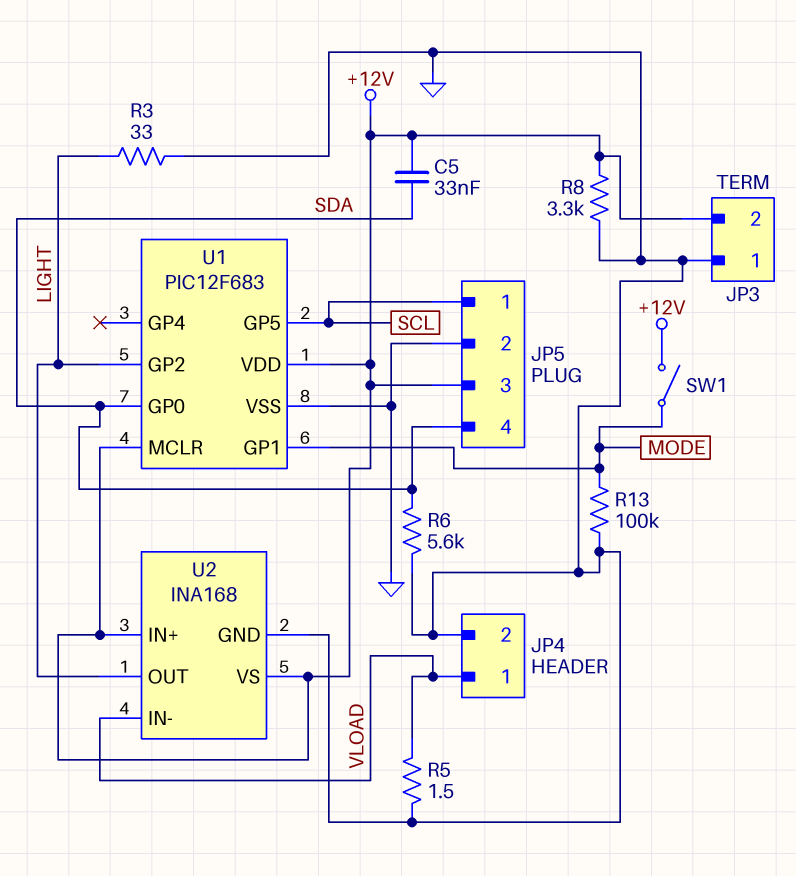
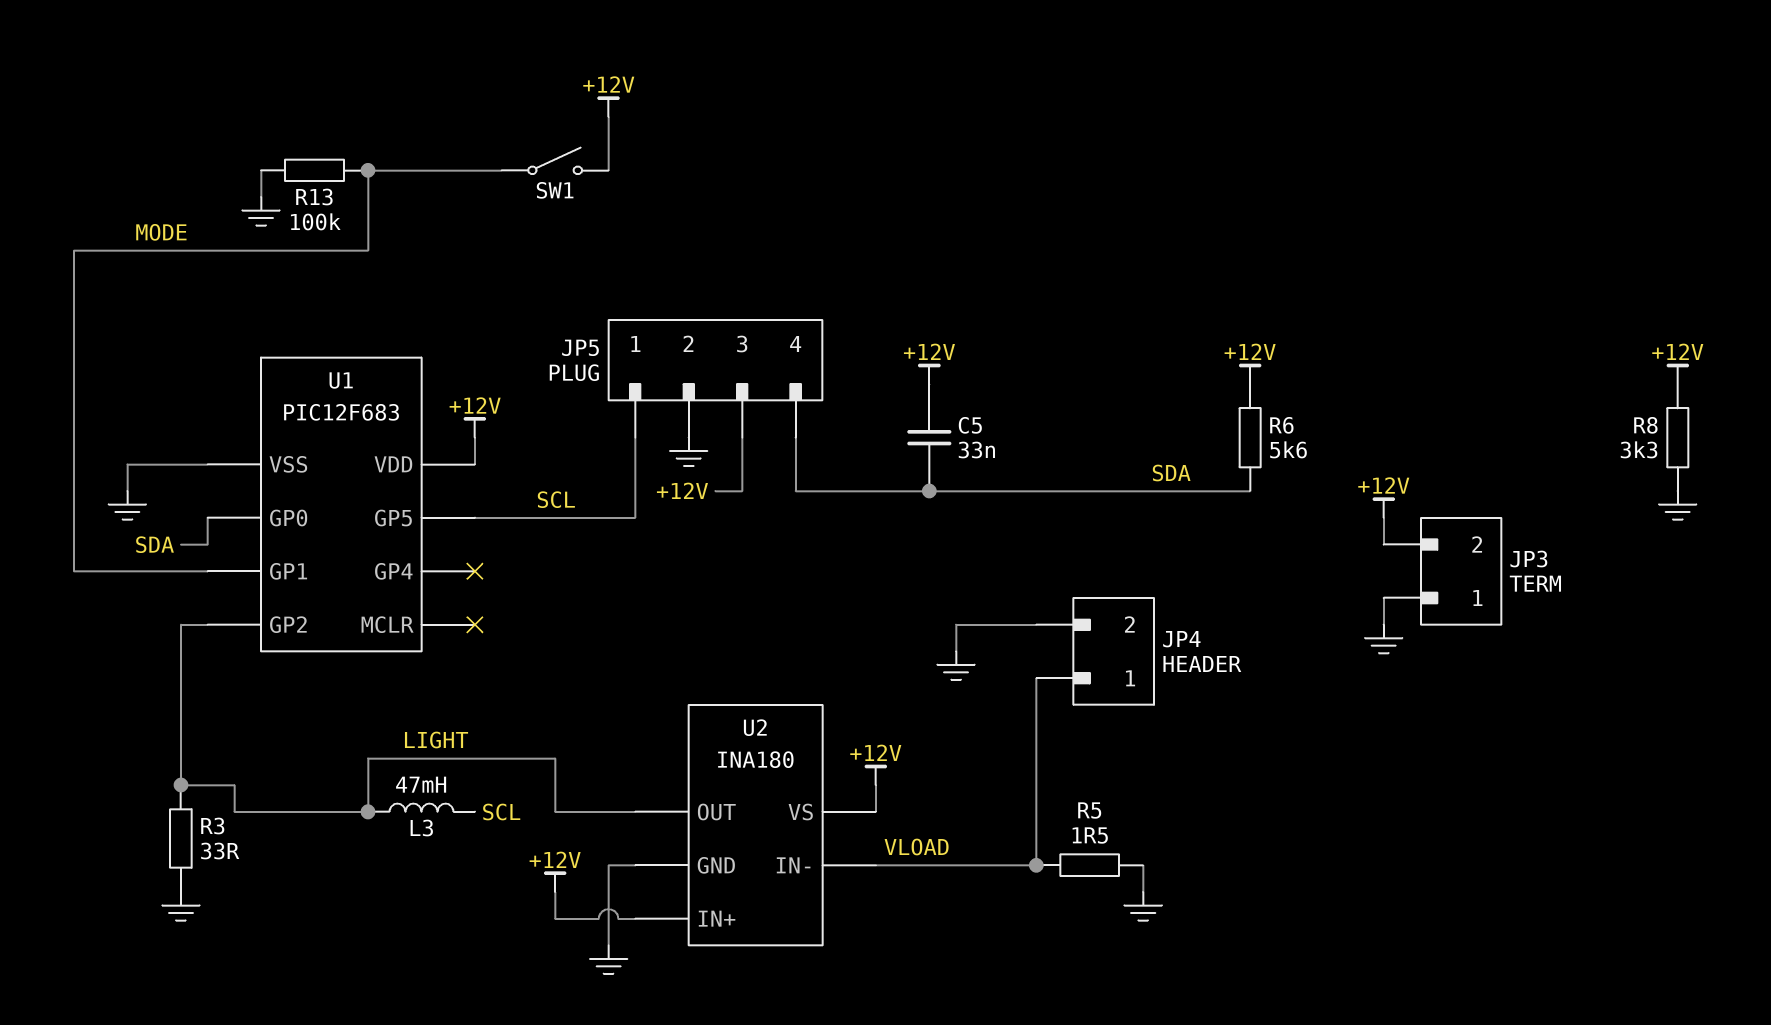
L3: none -> 47mH (LIGHT, SCL)
R6: 5.6k (GND, SDA) -> 5.6k (+12V, SDA)
U1 pin MCLR: +12V -> none
U2: INA168 -> INA180

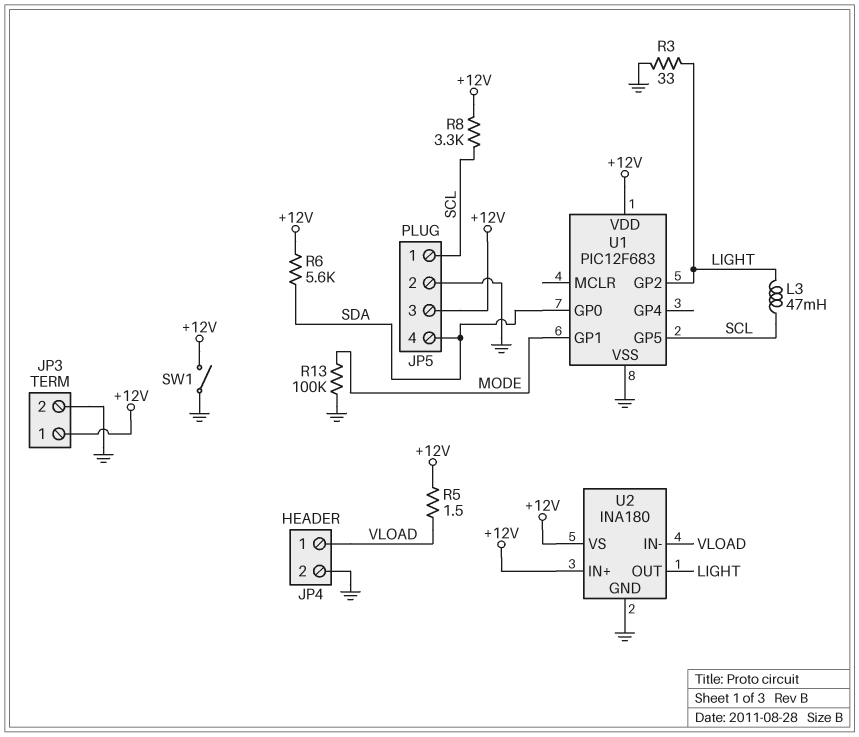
C5: 33nF (+12V, SDA) -> none
JP3 pin 1: GND -> +12V
JP3 pin 2: +12V -> GND
R5: 1.5 (GND, VLOAD) -> 1.5 (+12V, VLOAD)
R8: 3.3k (+12V, GND) -> 3.3k (+12V, SCL)
SW1: switch (+12V, MODE) -> switch (+12V, GND)

